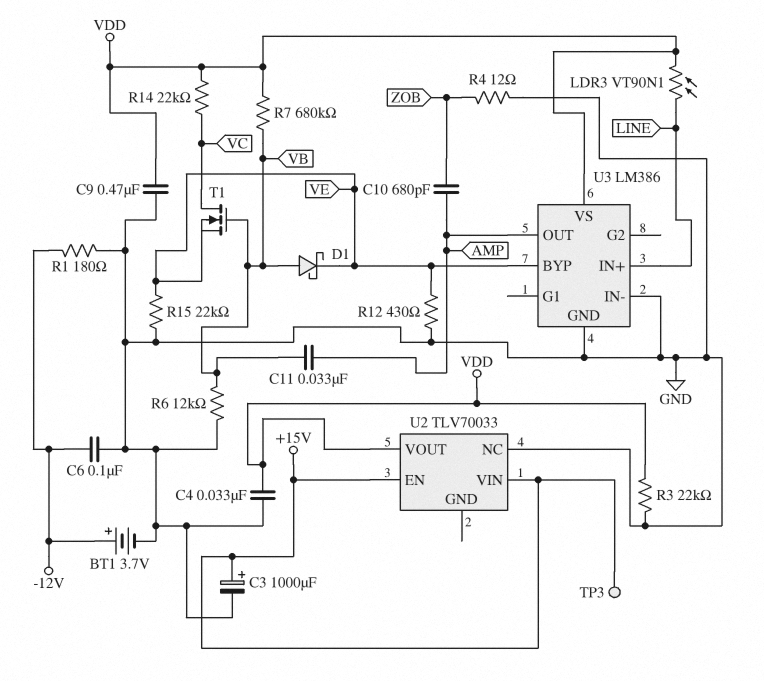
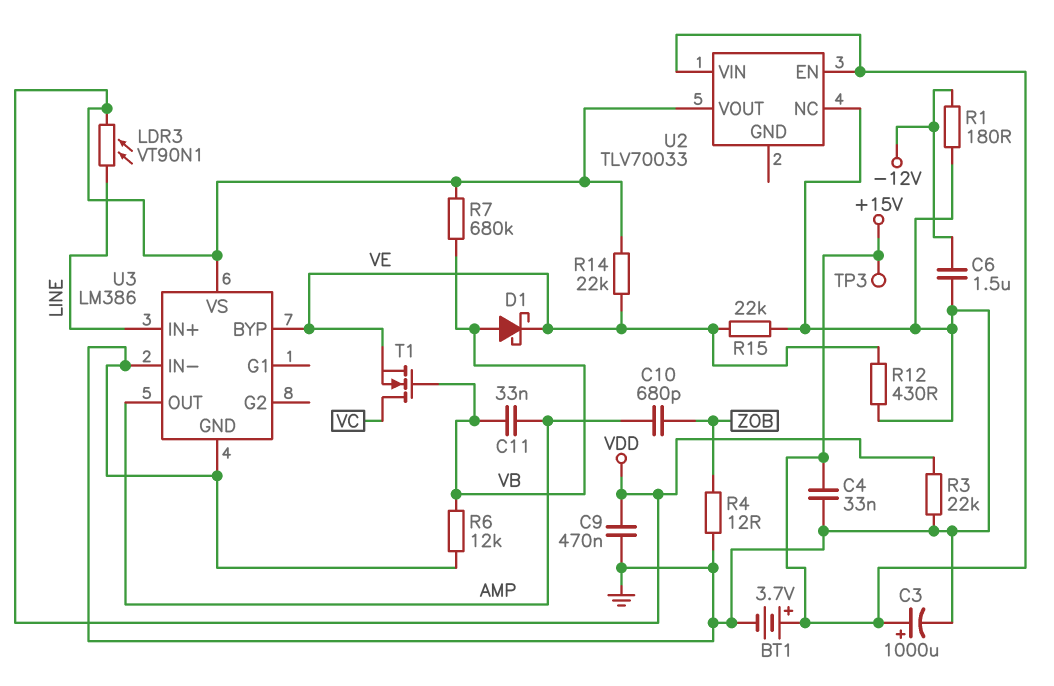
BT1: 3.7V (plus -12V, minus GND) -> 3.7V (plus +15V, minus GND)
C4: 33nF (GND, VDD) -> 33nF (+15V, GND)
C6: 100nF (-12V, GND) -> 1.5uF (-12V, GND)
R14: 22k (VC, VDD) -> 22k (VDD, VE)

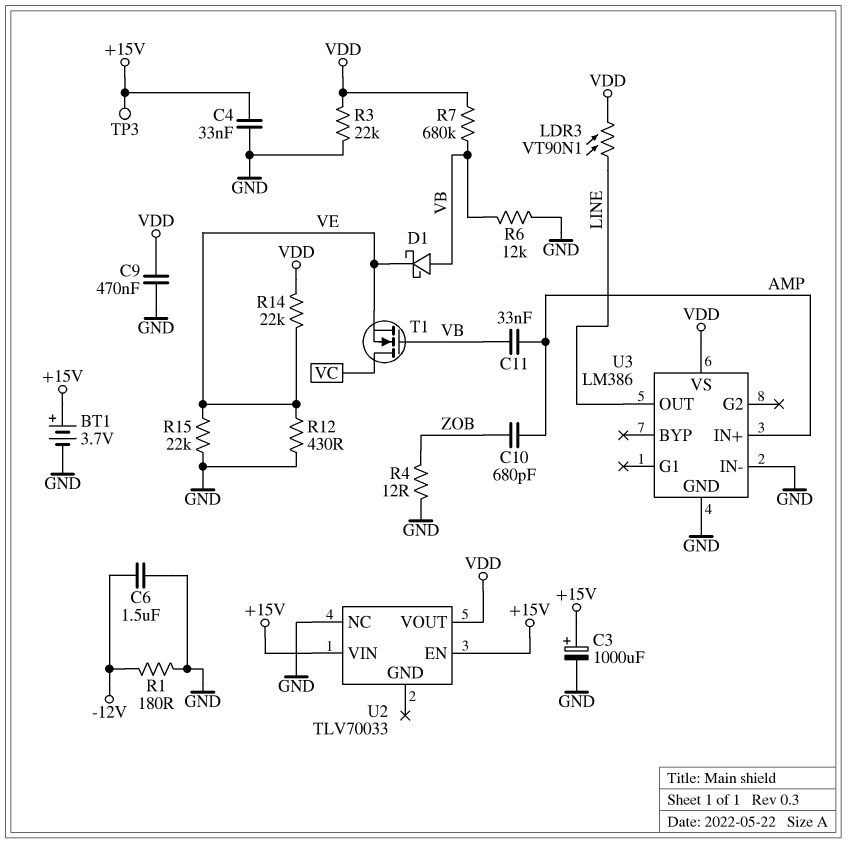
U3 pin BYP: VE -> none
U3 pin IN+: LINE -> AMP
U3 pin OUT: AMP -> LINE

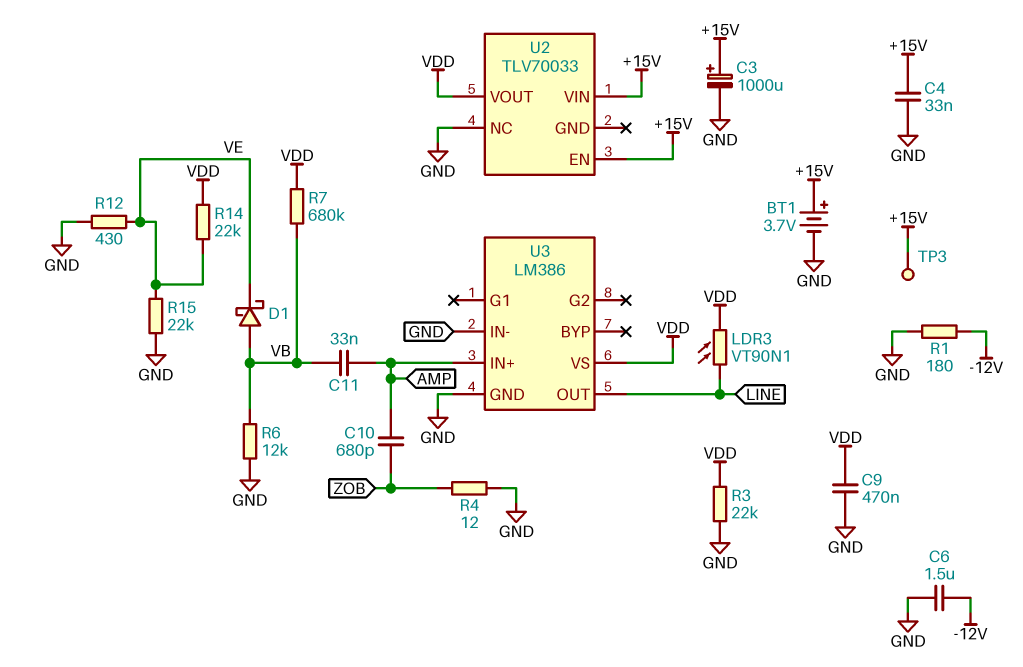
T1: NMOS (G VB, D VC, S VE) -> none

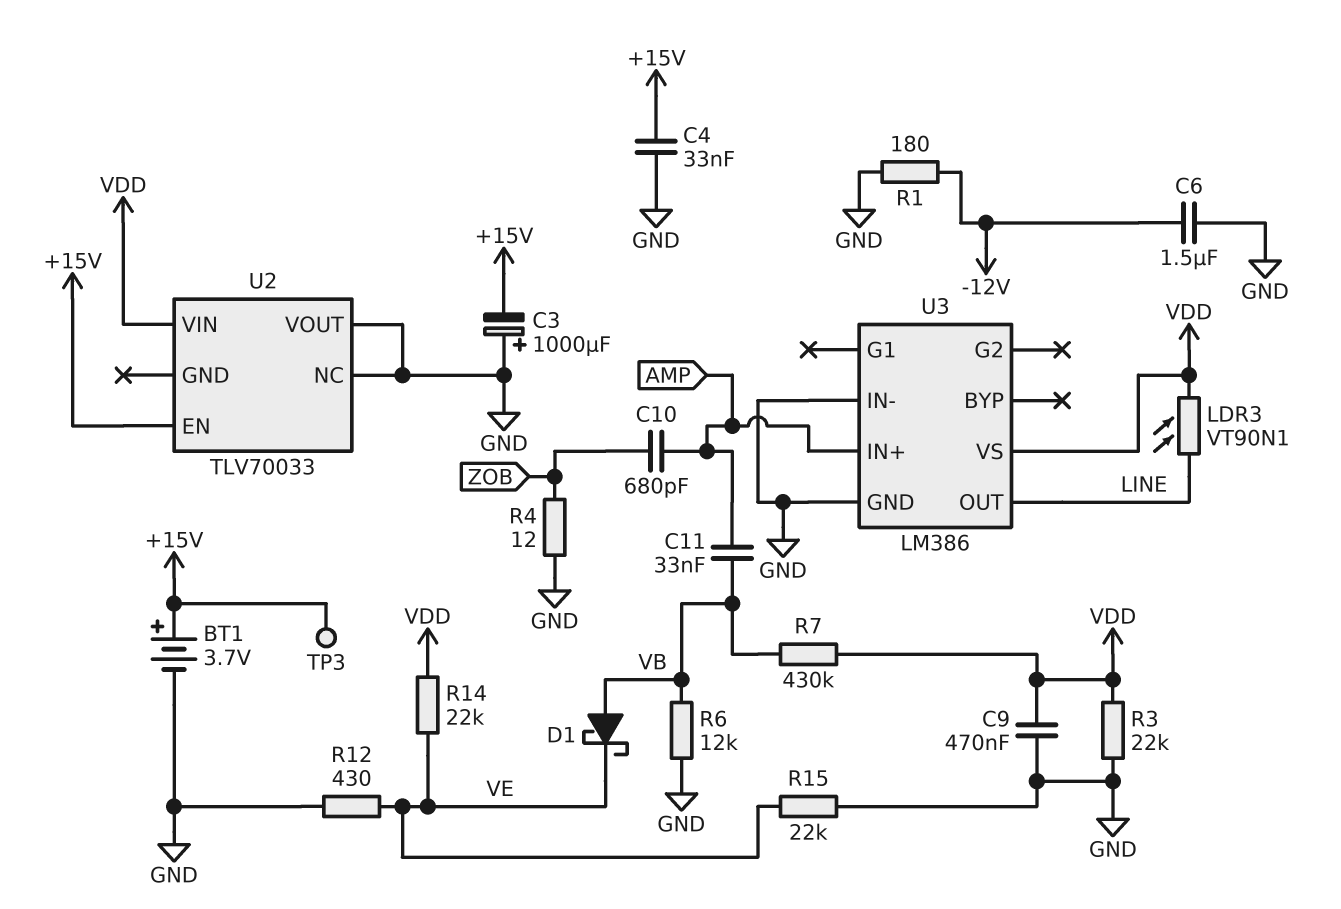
C3: 1000uF (plus +15V, minus GND) -> 1000uF (plus GND, minus +15V)
R7: 680k (VB, VDD) -> 430k (VB, VDD)
U2 pin VIN: +15V -> VDD
U2 pin VOUT: VDD -> GND

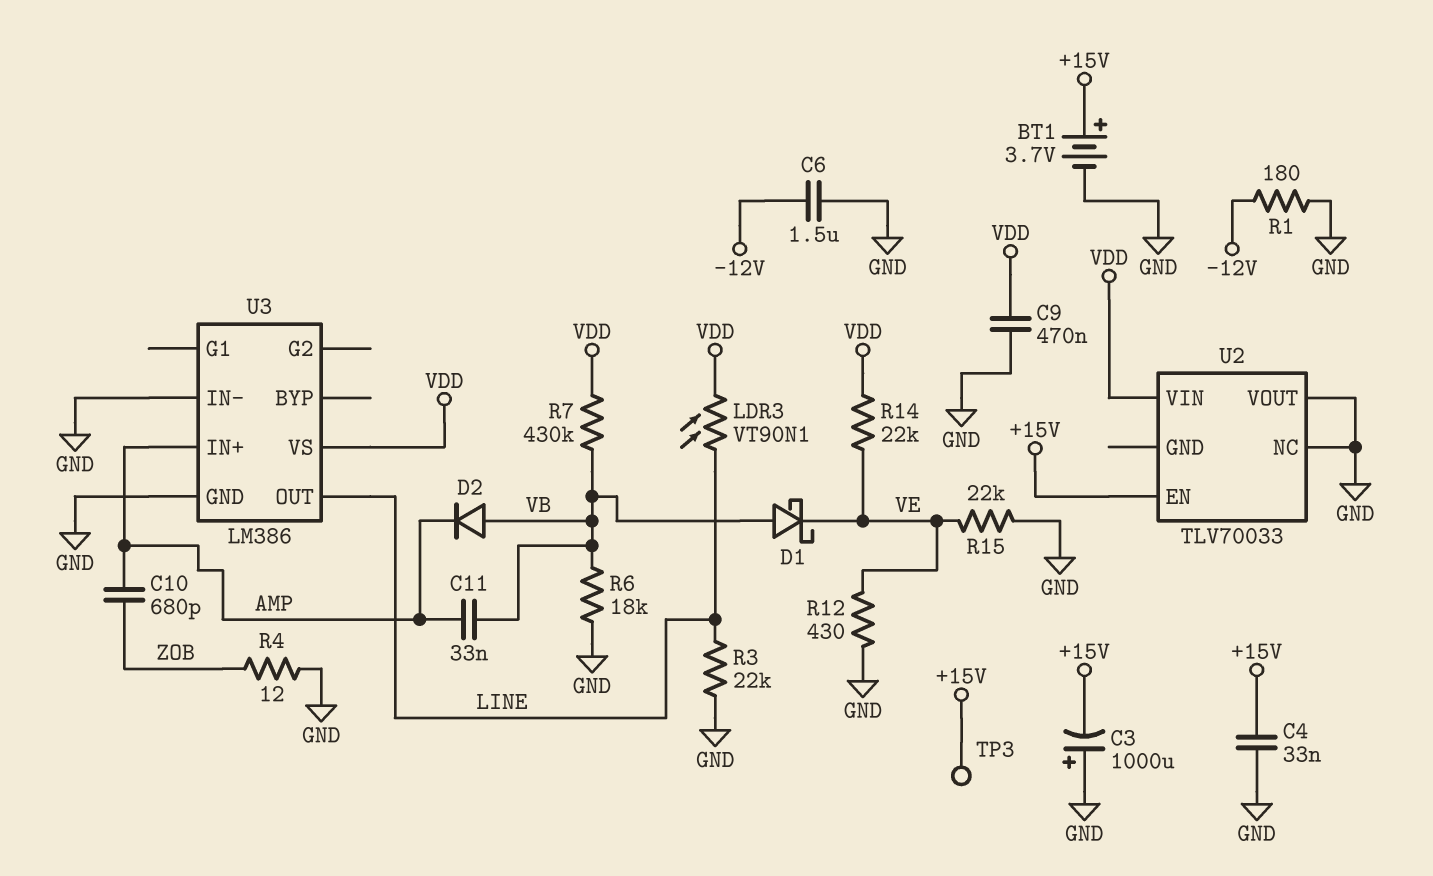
D2: none -> diode (A VB, K AMP)
R3: 22k (GND, VDD) -> 22k (GND, LINE)
R6: 12k (GND, VB) -> 18k (GND, VB)

